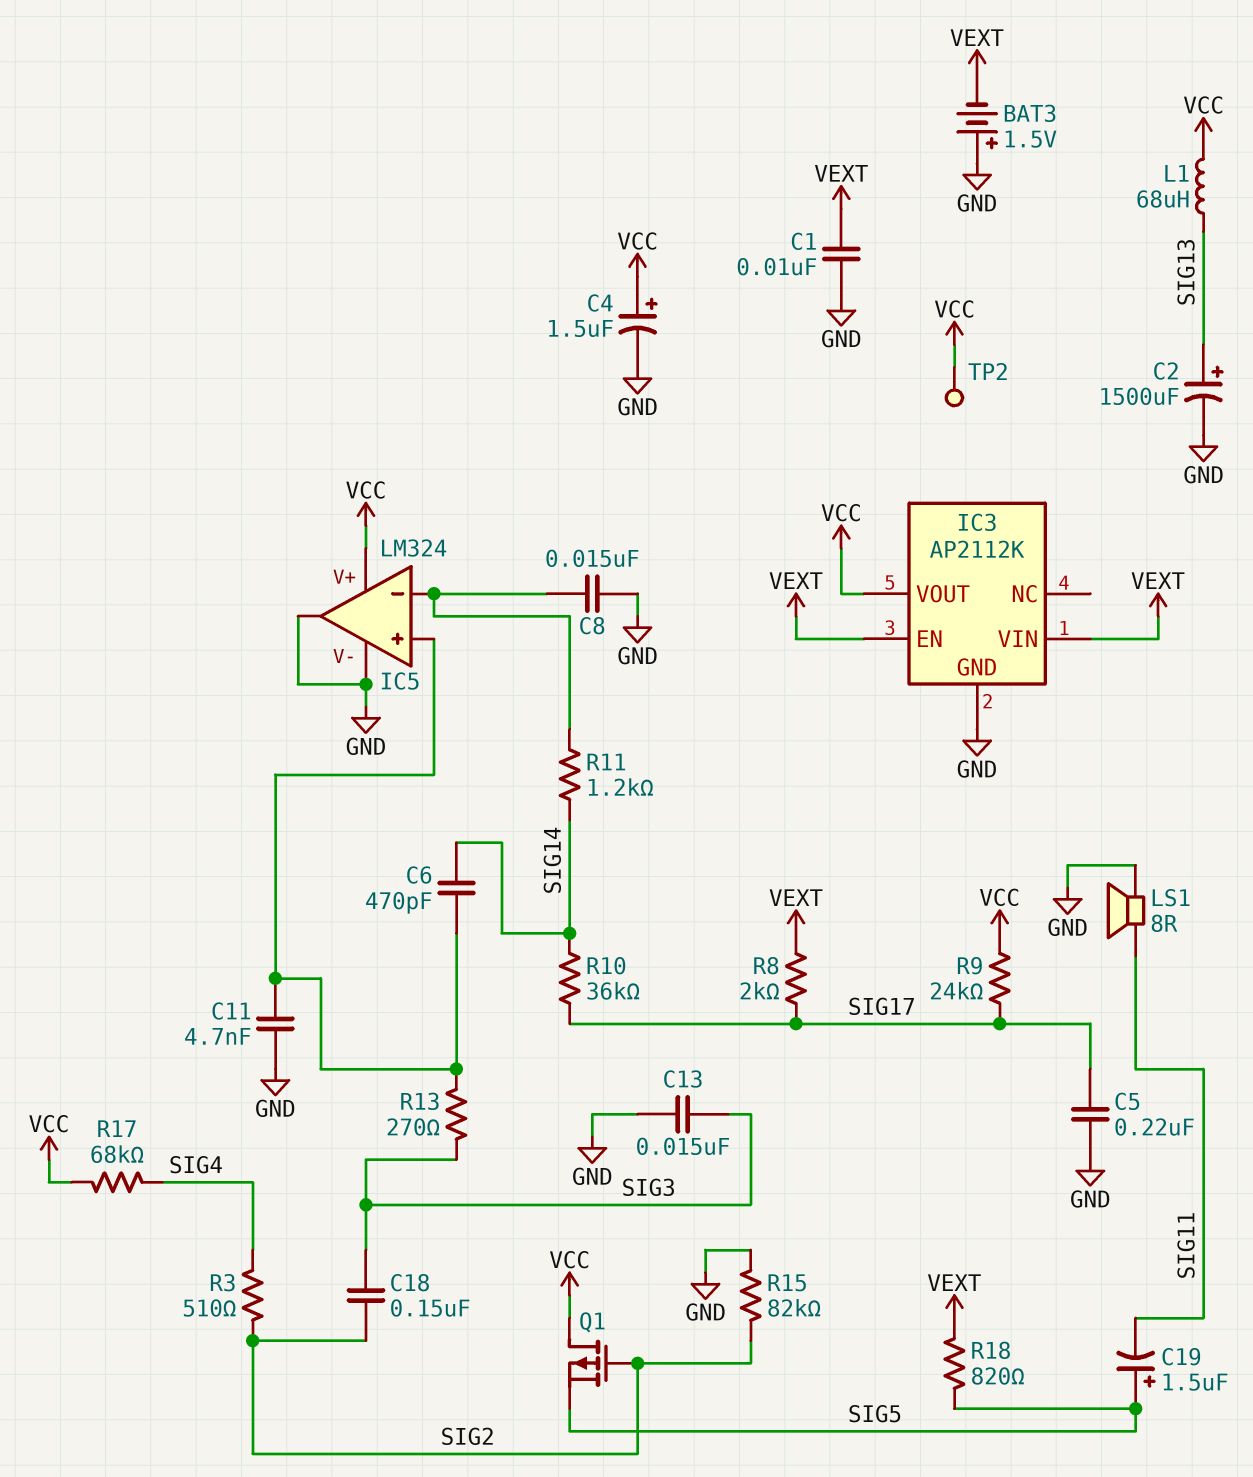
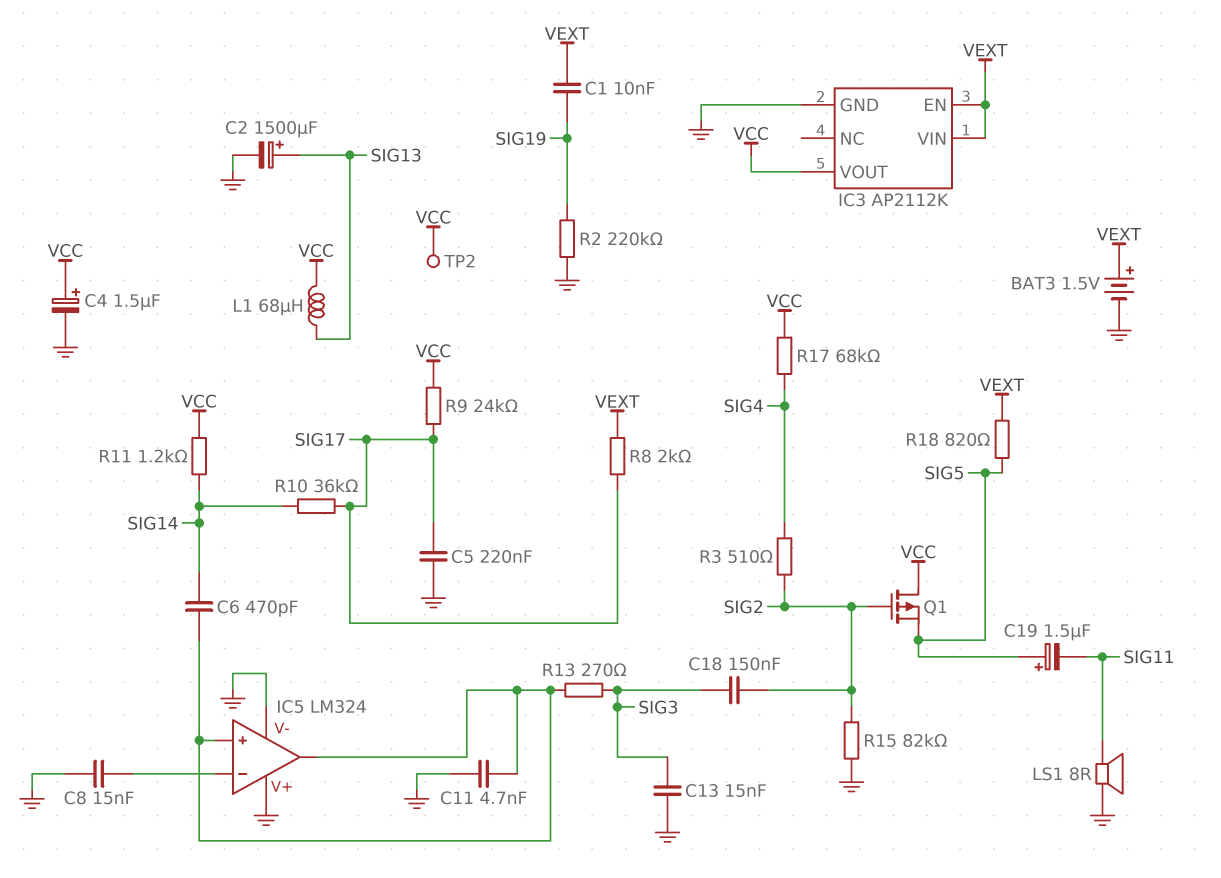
BAT3: 1.5V (plus GND, minus VEXT) -> 1.5V (plus VEXT, minus GND)
C1: 10nF (GND, VEXT) -> 10nF (SIG19, VEXT)
IC5 pin V+: VCC -> GND
IC5 pin out: GND -> IC5/in+
R2: none -> 220k (GND, SIG19)
R11: 1.2k (IC5/in-, SIG14) -> 1.2k (SIG14, VCC)

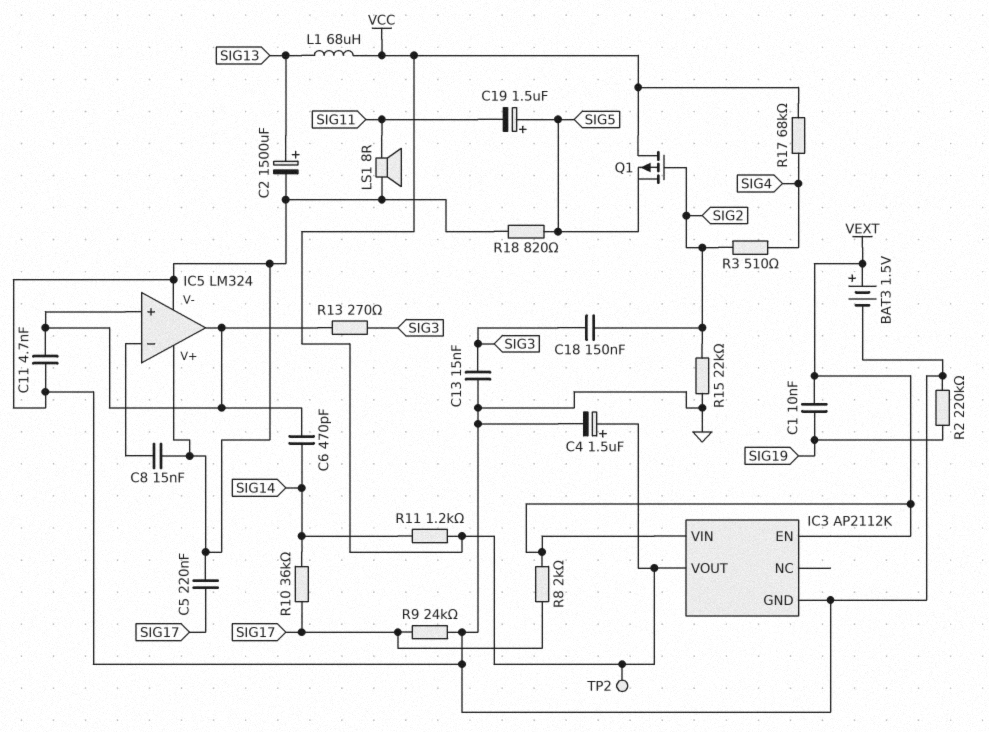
R9: 24k (SIG17, VCC) -> 24k (GND, SIG17)
R15: 82k (GND, SIG2) -> 22k (GND, SIG2)
R18: 820 (SIG5, VEXT) -> 820 (GND, SIG5)

